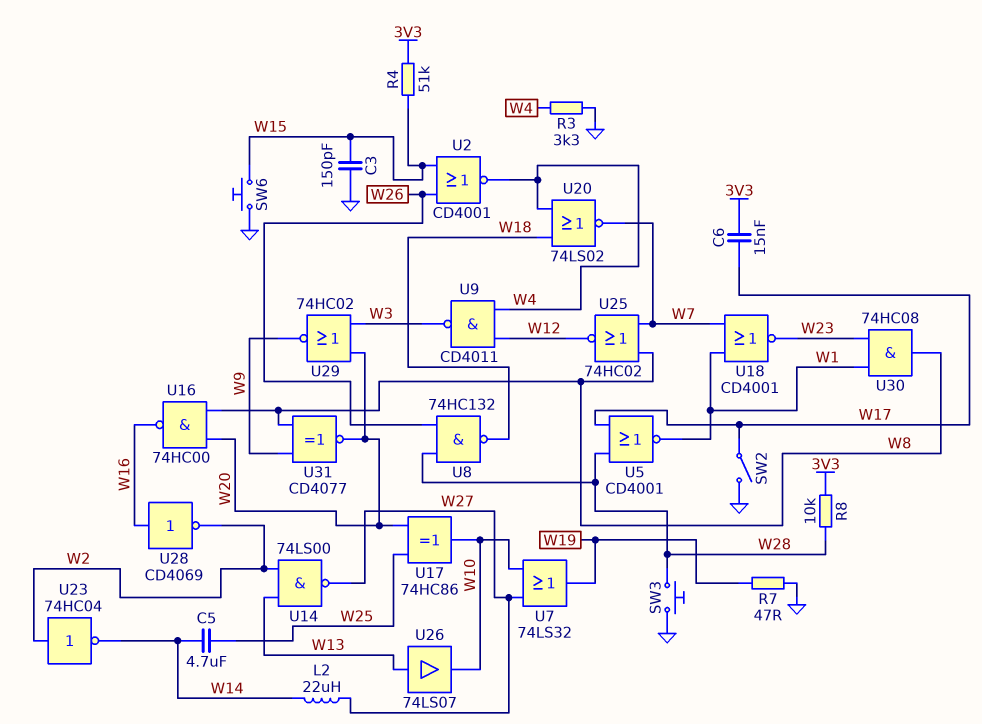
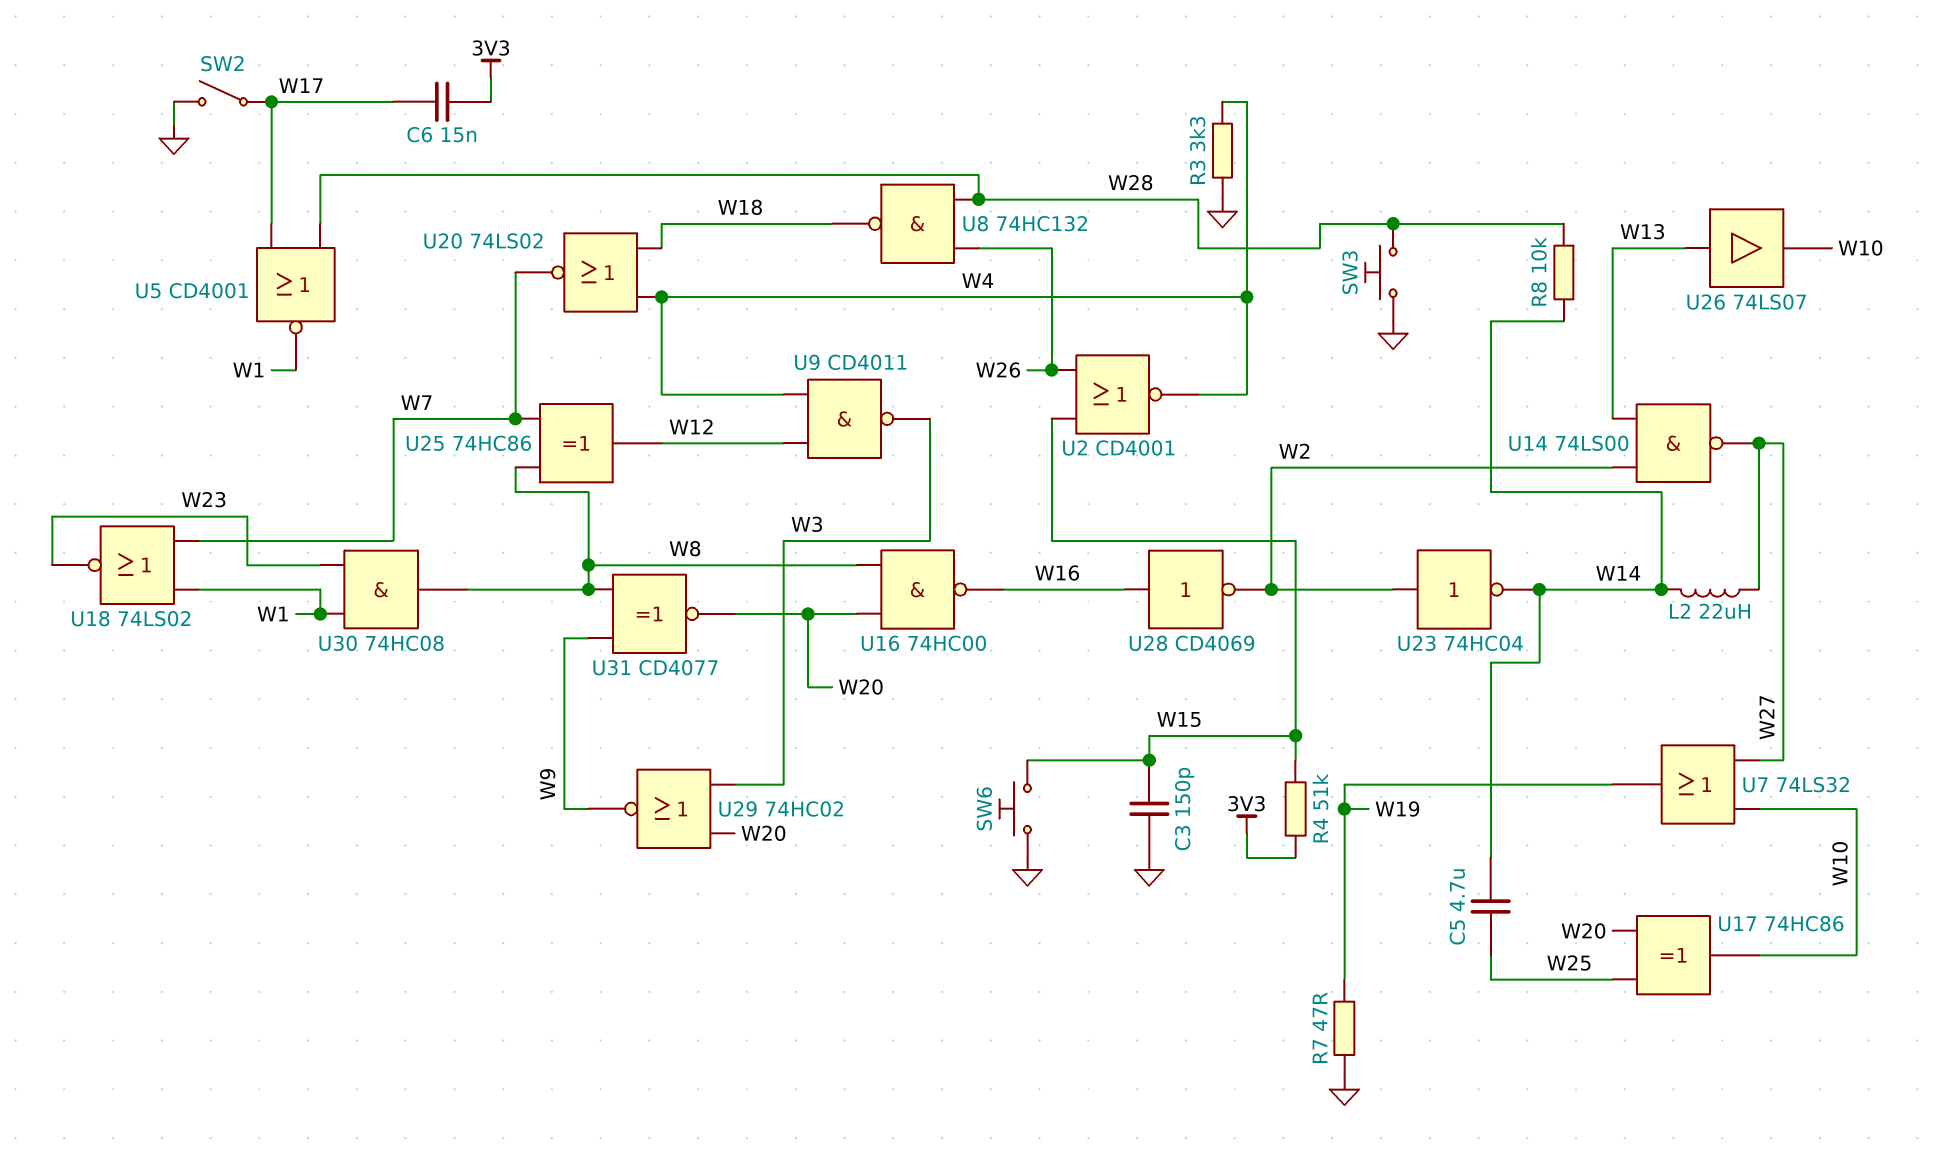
R8: 10k (3V3, W28) -> 10k (W14, W28)
U18: NOR CD4001 (in W1, in W7, out W23) -> NOR 74LS02 (in W1, in W7, out W23)
U25: NOR 74HC02 (in W7, in W8, out W12) -> XOR 74HC86 (in W7, in W8, out W12)

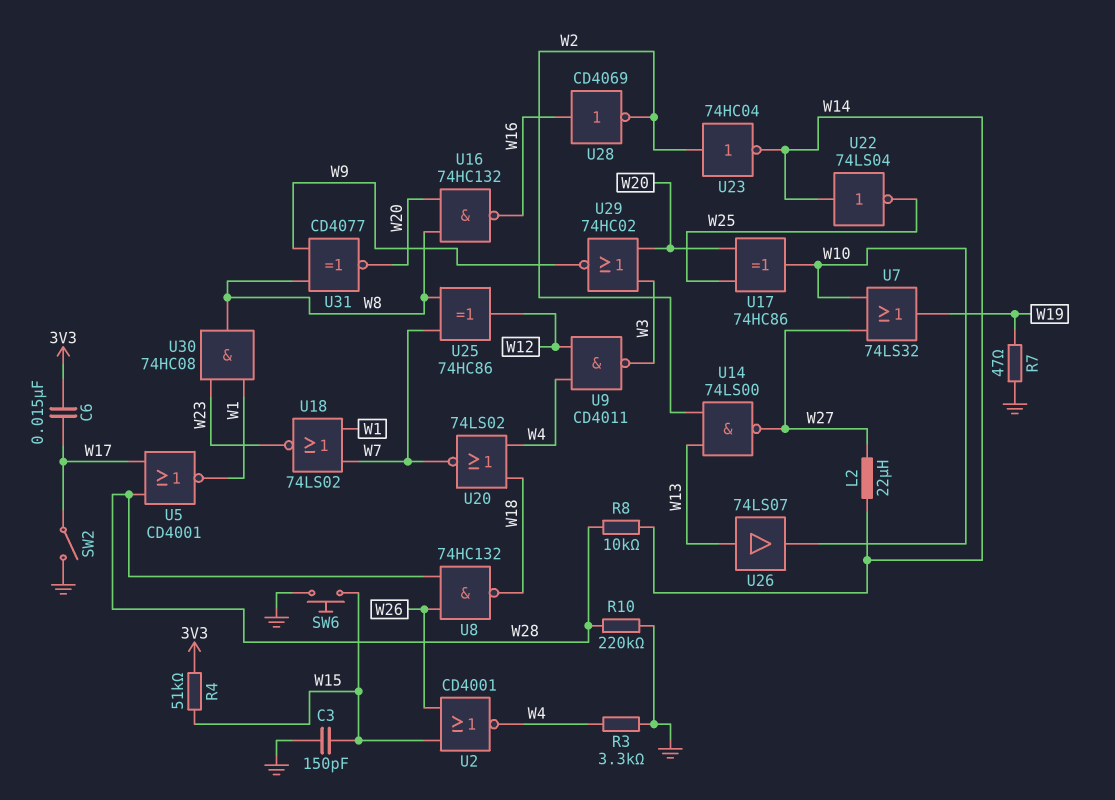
C5: 4.7uF (W14, W25) -> none
R10: none -> 220k (GND, W28)
SW3: button (GND, W28) -> none
U16: NAND 74HC00 (in W8, in W20, out W16) -> NAND 74HC132 (in W8, in W20, out W16)
U22: none -> NOT 74LS04 (in W14, out W25)

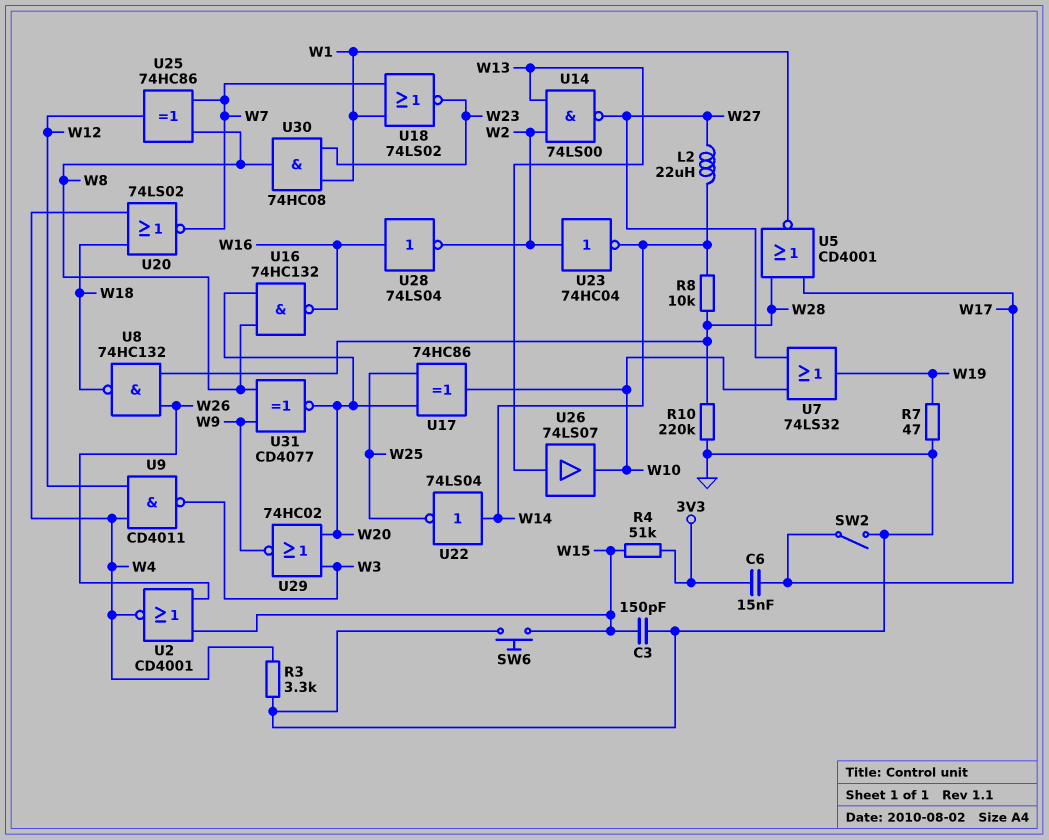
U28: NOT CD4069 (in W16, out W2) -> NOT 74LS04 (in W16, out W2)

